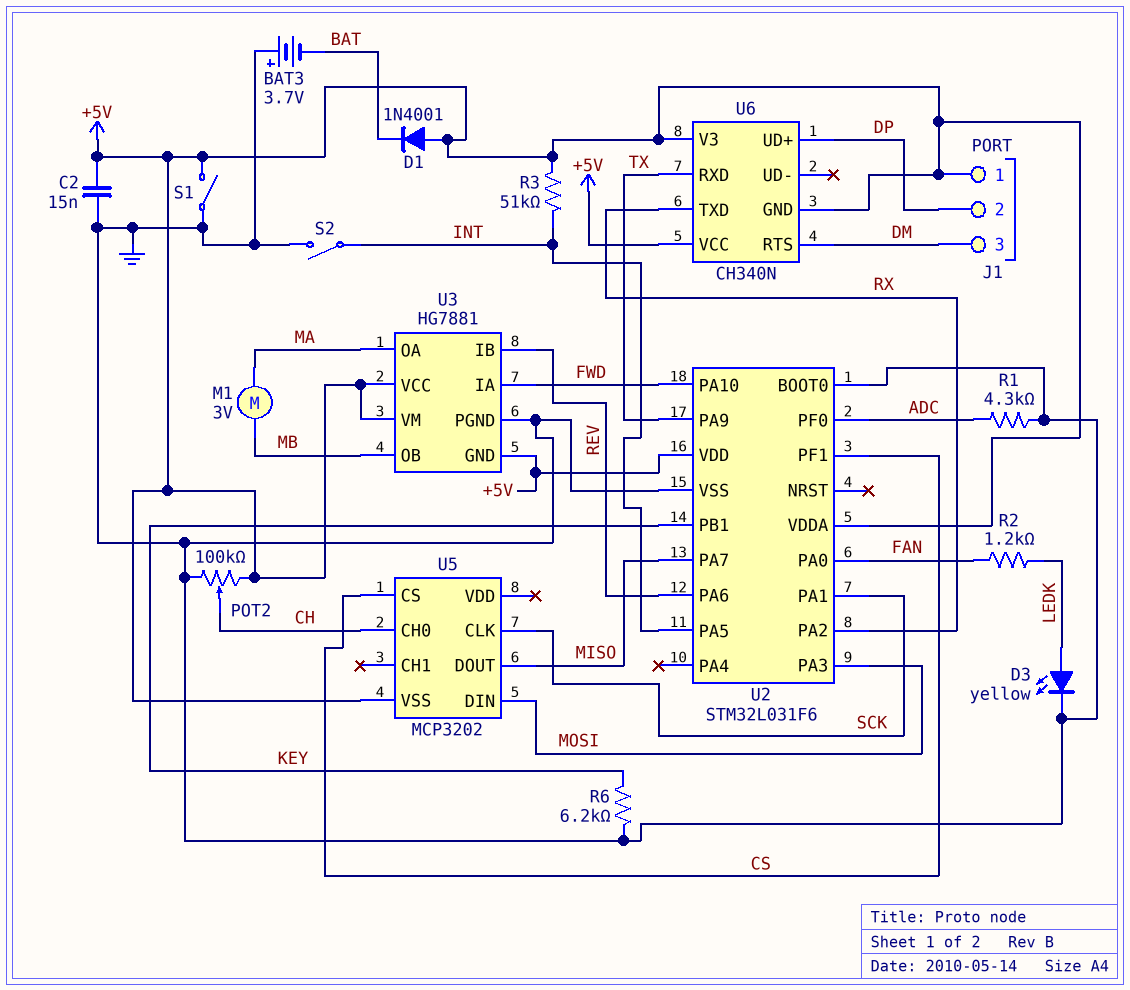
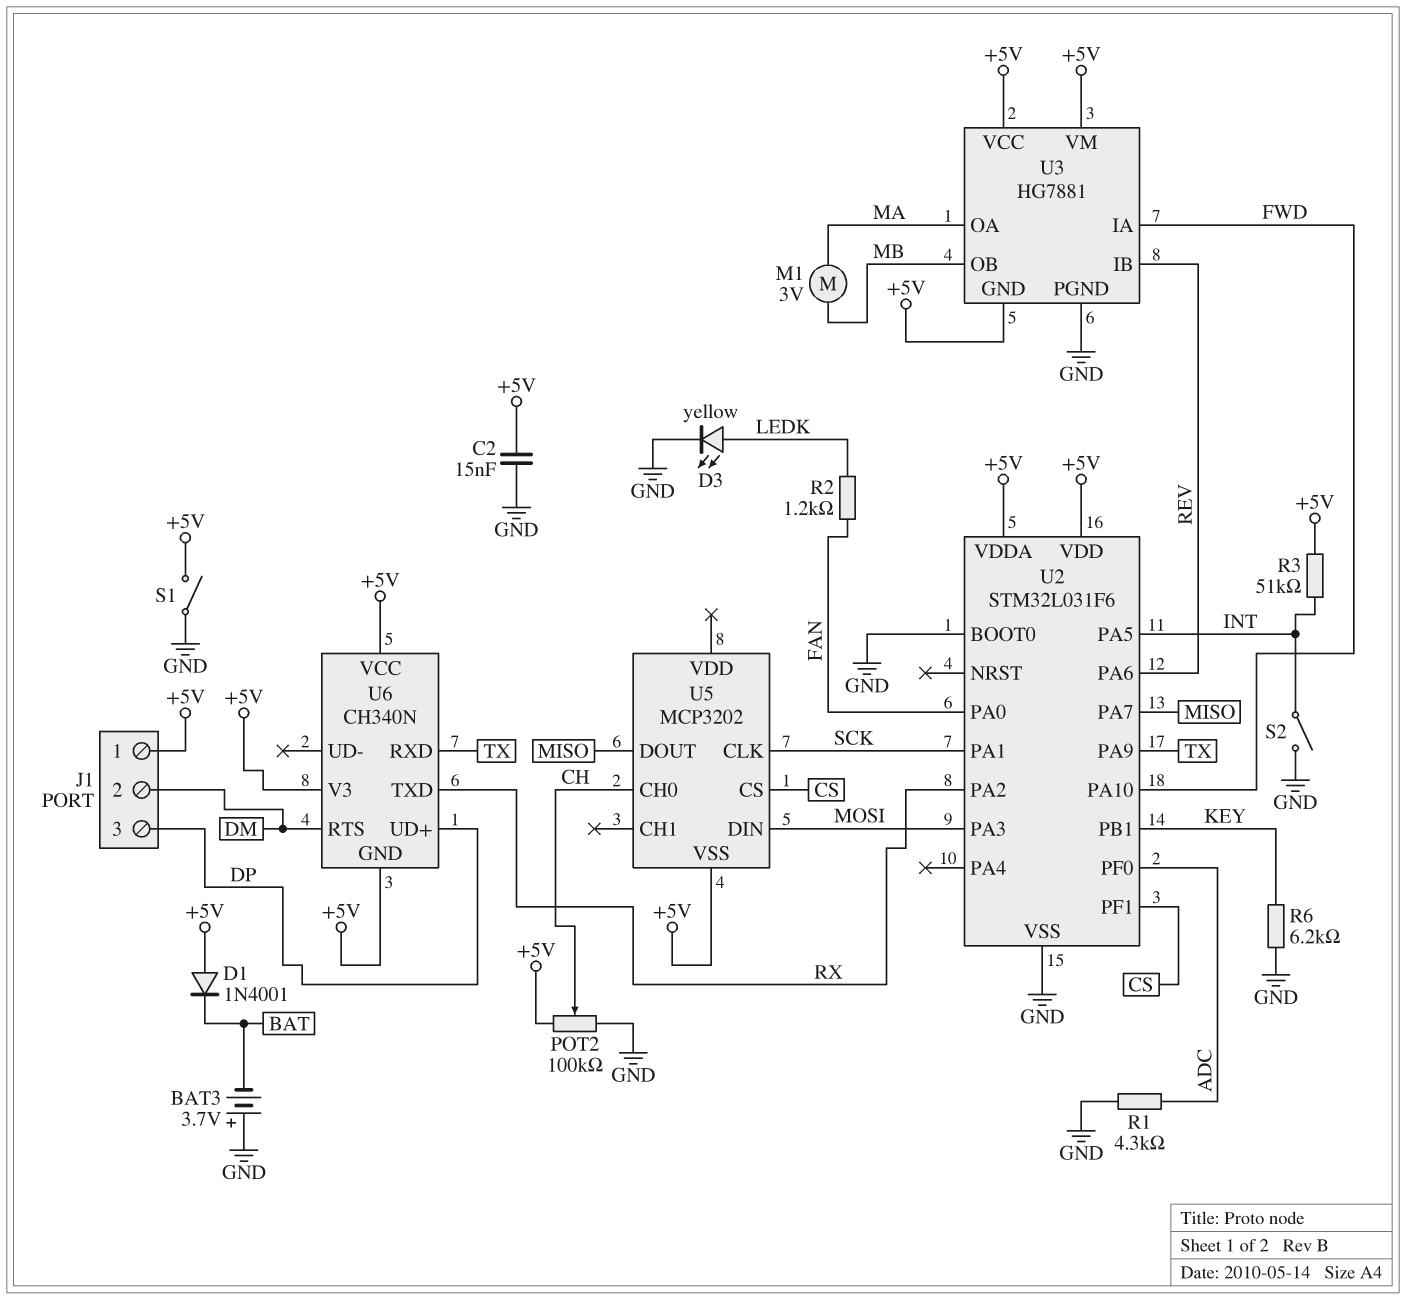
J1 pin 2: DP -> DM
J1 pin 3: DM -> DP

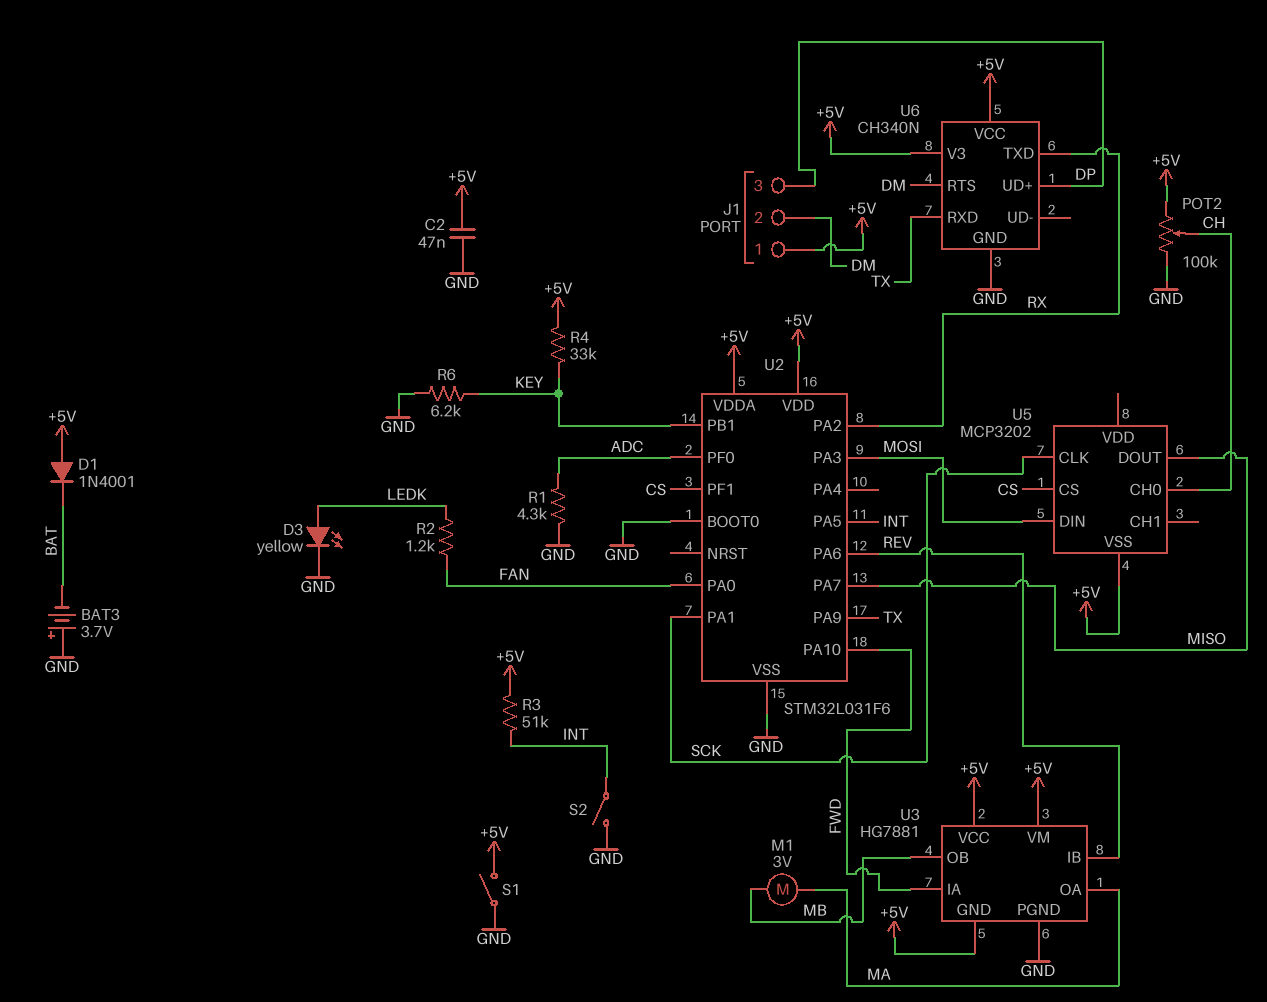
C2: 15nF (+5V, GND) -> 47nF (+5V, GND)
R4: none -> 33k (+5V, KEY)
U6 pin GND: +5V -> GND

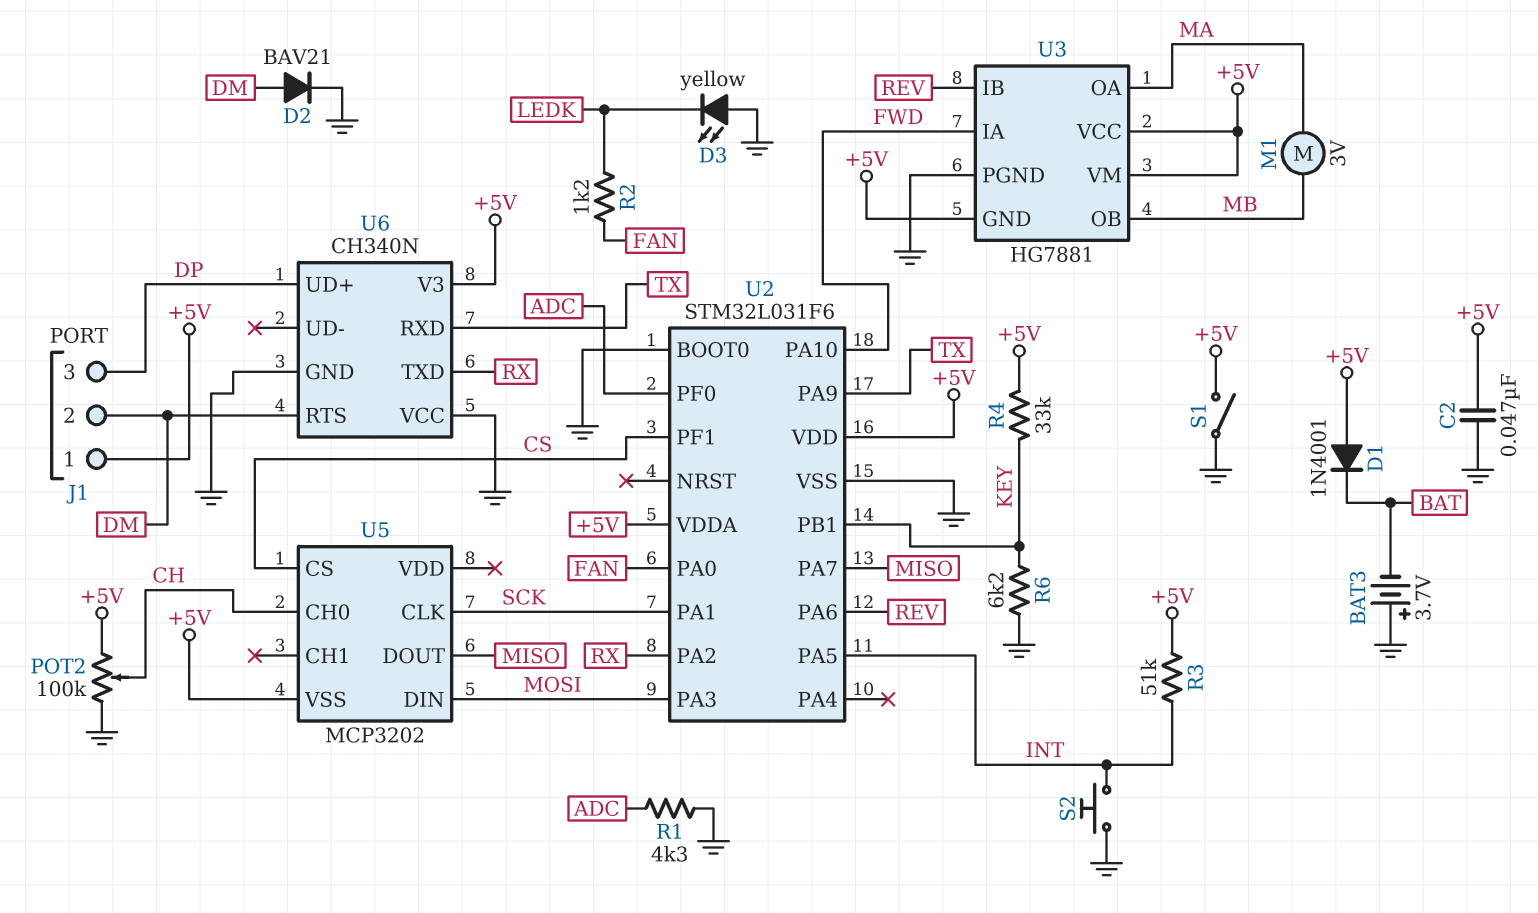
D2: none -> diode BAV21 (A DM, K GND)
D3: LED yellow (A LEDK, K GND) -> LED yellow (A GND, K LEDK)
S2: switch (GND, INT) -> button (GND, INT)
U6 pin VCC: +5V -> GND

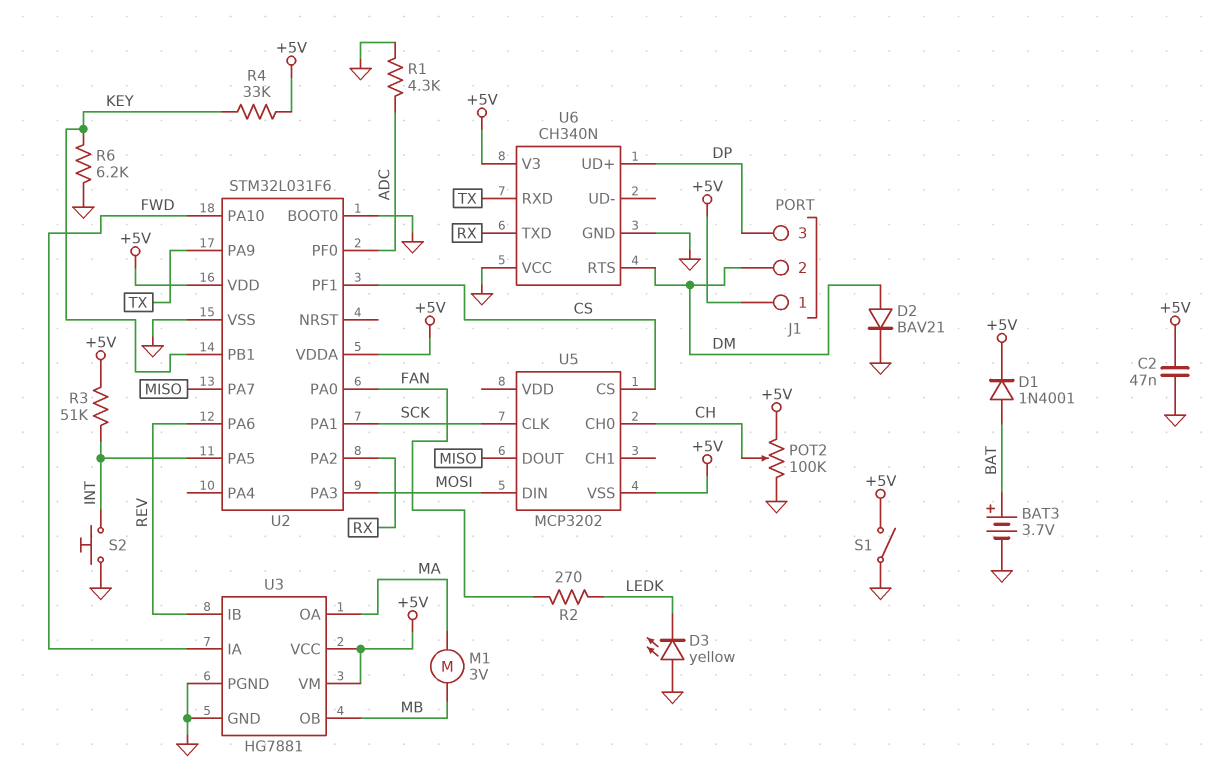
BAT3: 3.7V (plus GND, minus BAT) -> 3.7V (plus BAT, minus GND)
D1: diode 1N4001 (A +5V, K BAT) -> diode 1N4001 (A BAT, K +5V)
R2: 1.2k (FAN, LEDK) -> 270 (FAN, LEDK)
U3 pin GND: +5V -> GND

